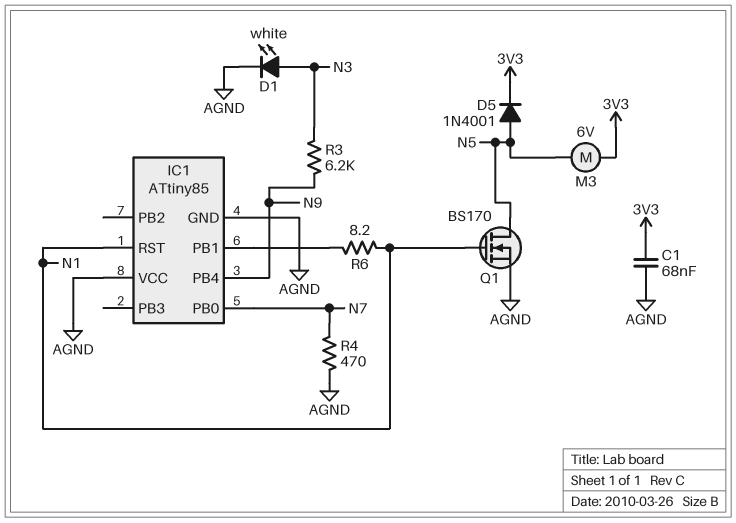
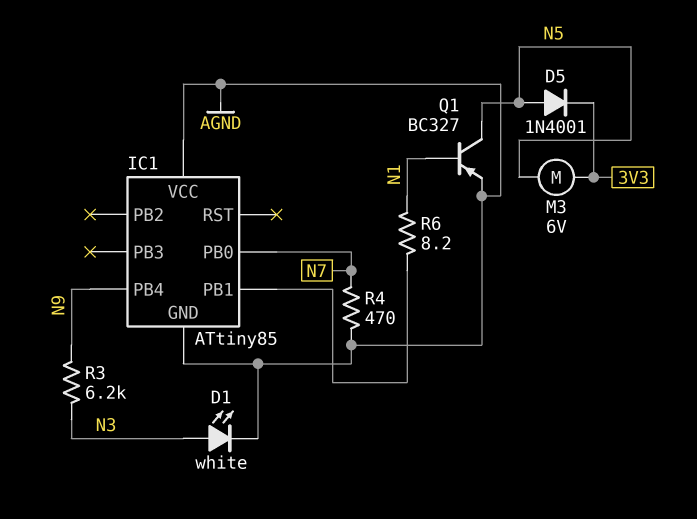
C1: 68nF (3V3, AGND) -> none
IC1 pin RST: N1 -> none
Q1: NMOS BS170 (G N1, D N5, S AGND) -> PNP BC327 (B N1, C N5, E AGND)

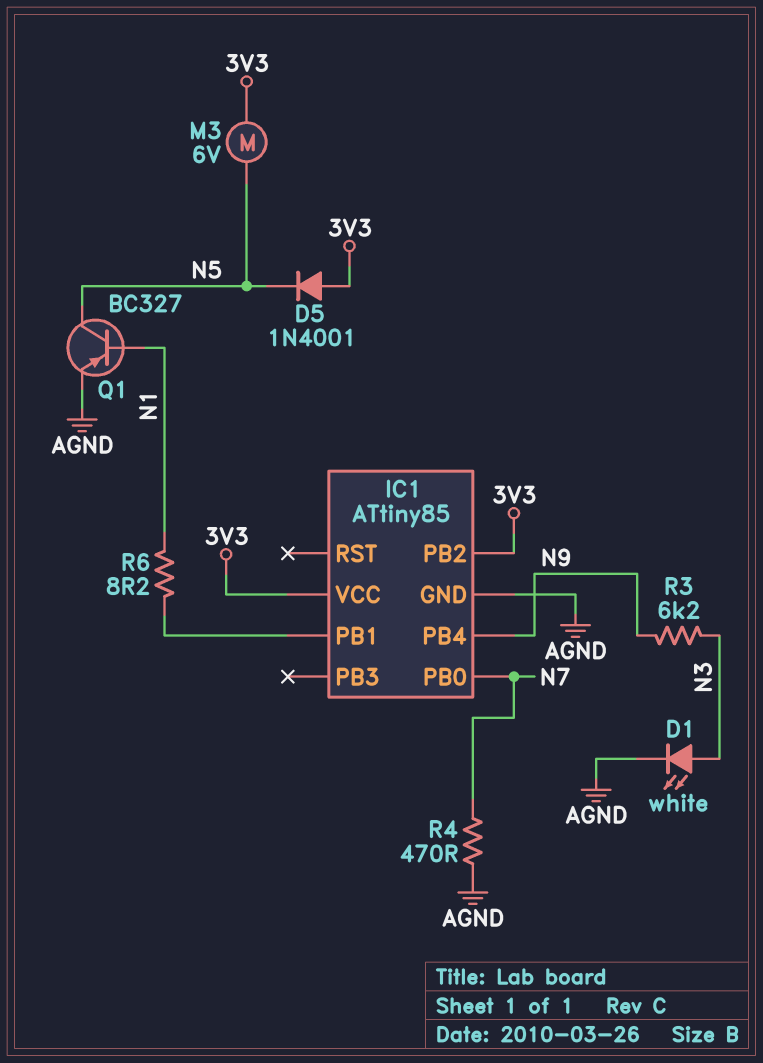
D5: diode 1N4001 (A N5, K 3V3) -> diode 1N4001 (A 3V3, K N5)
IC1 pin PB2: none -> 3V3
IC1 pin VCC: AGND -> 3V3

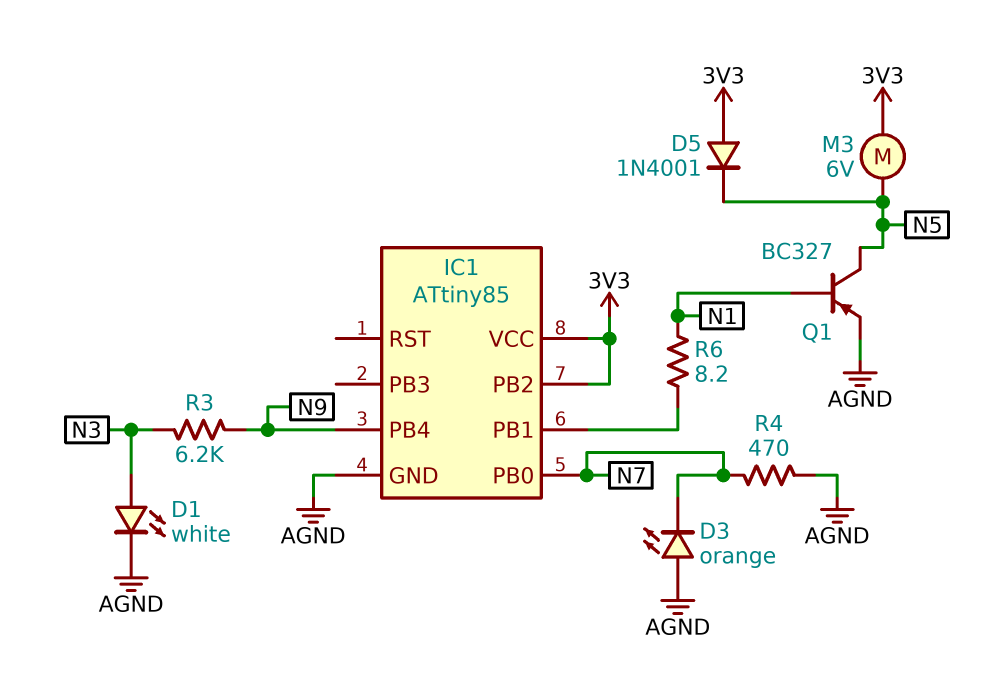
D3: none -> LED orange (A AGND, K N7)

